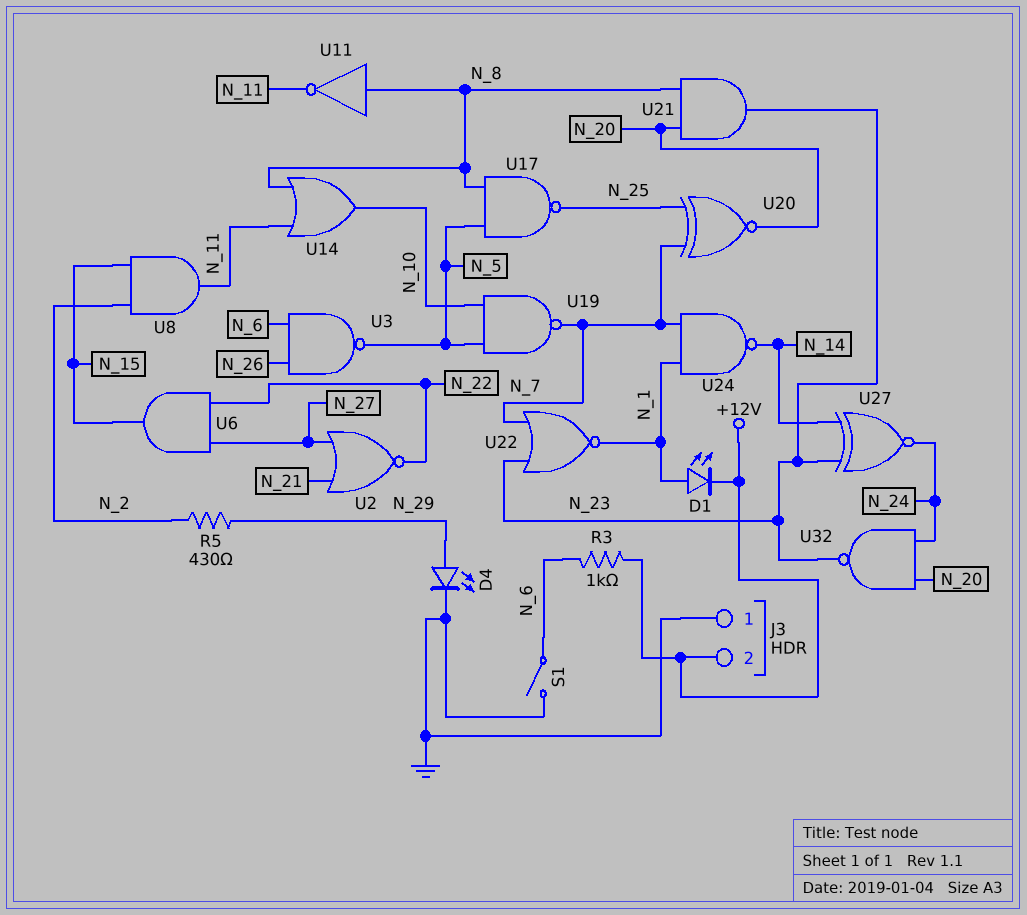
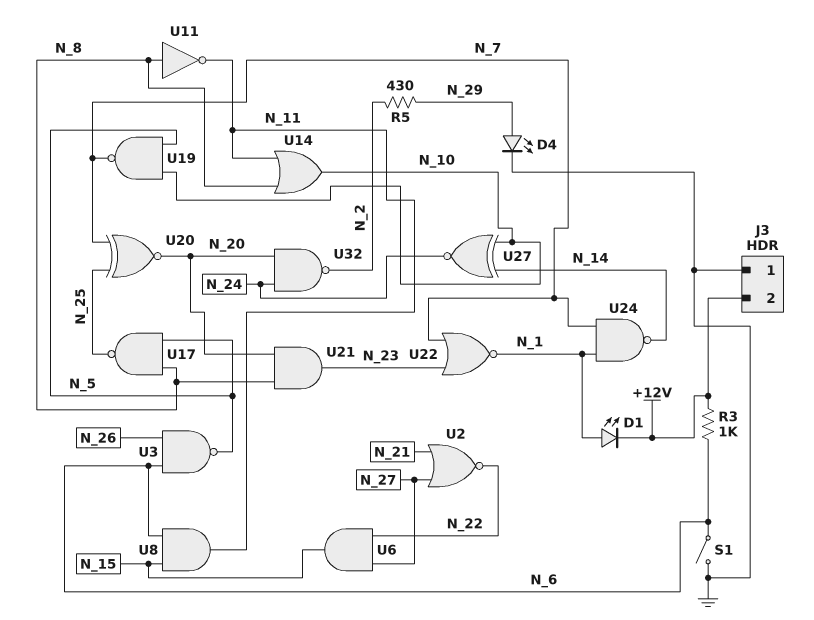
U8: AND (in N_2, in N_15, out N_11) -> AND (in N_6, in N_15, out N_11)
U27: XNOR (in N_14, in N_23, out N_24) -> XNOR (in N_10, in N_14, out N_24)
U32: NAND (in N_20, in N_24, out N_23) -> NAND (in N_20, in N_24, out N_2)

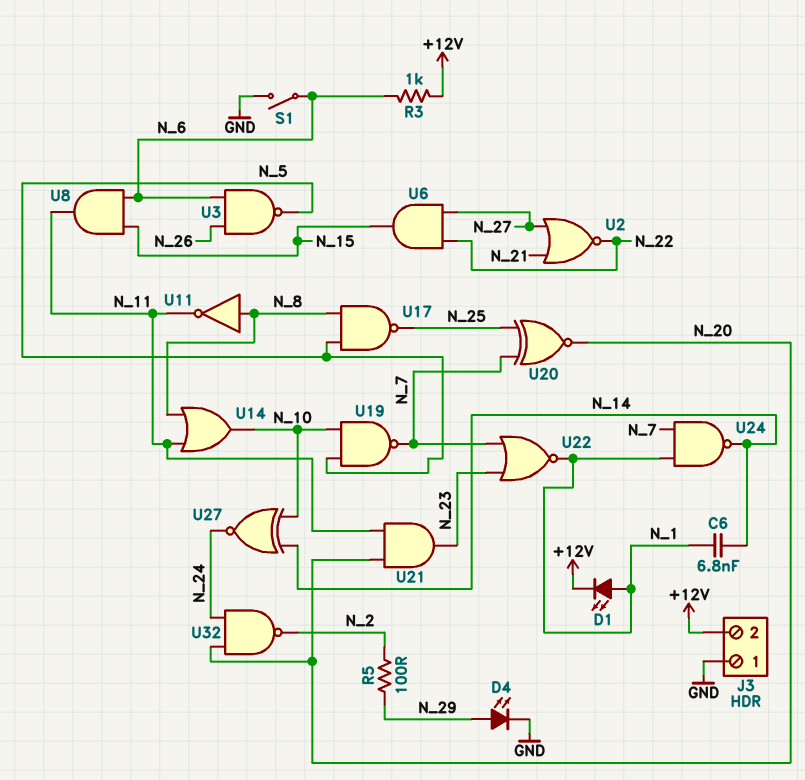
C6: none -> 6.8nF (N_1, N_14)
R5: 430 (N_2, N_29) -> 100 (N_2, N_29)
U21: AND (in N_8, in N_20, out N_23) -> AND (in N_11, in N_20, out N_23)

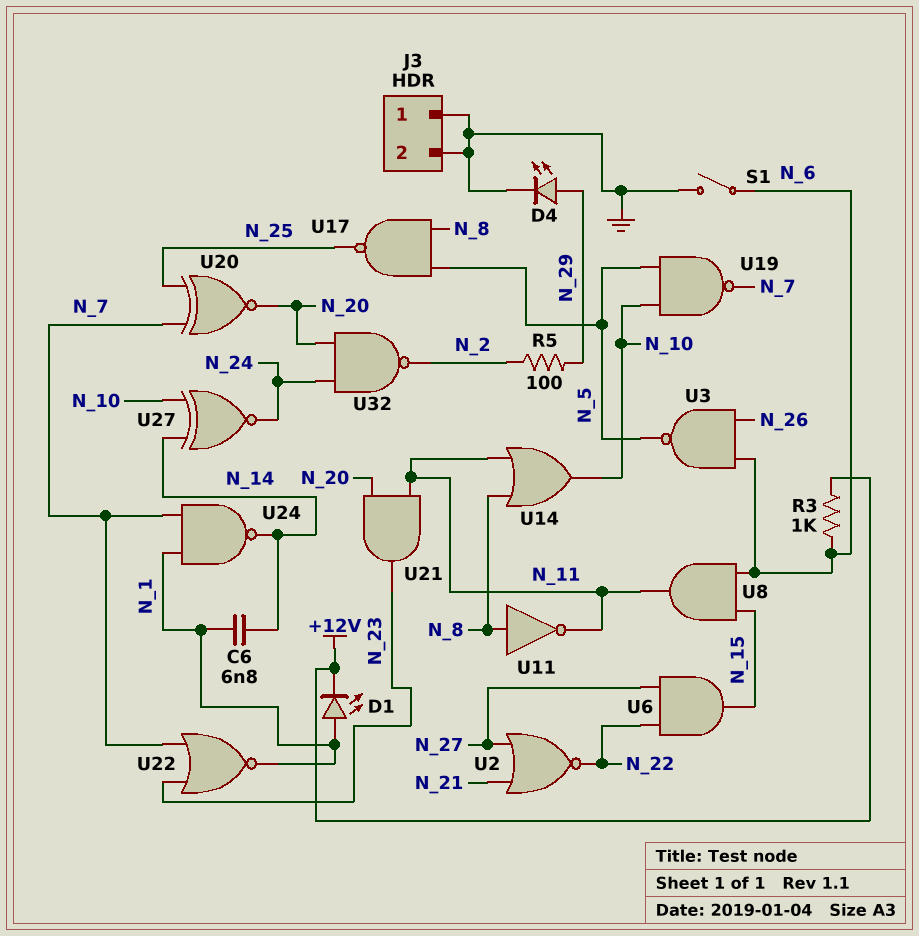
J3 pin 2: +12V -> GND

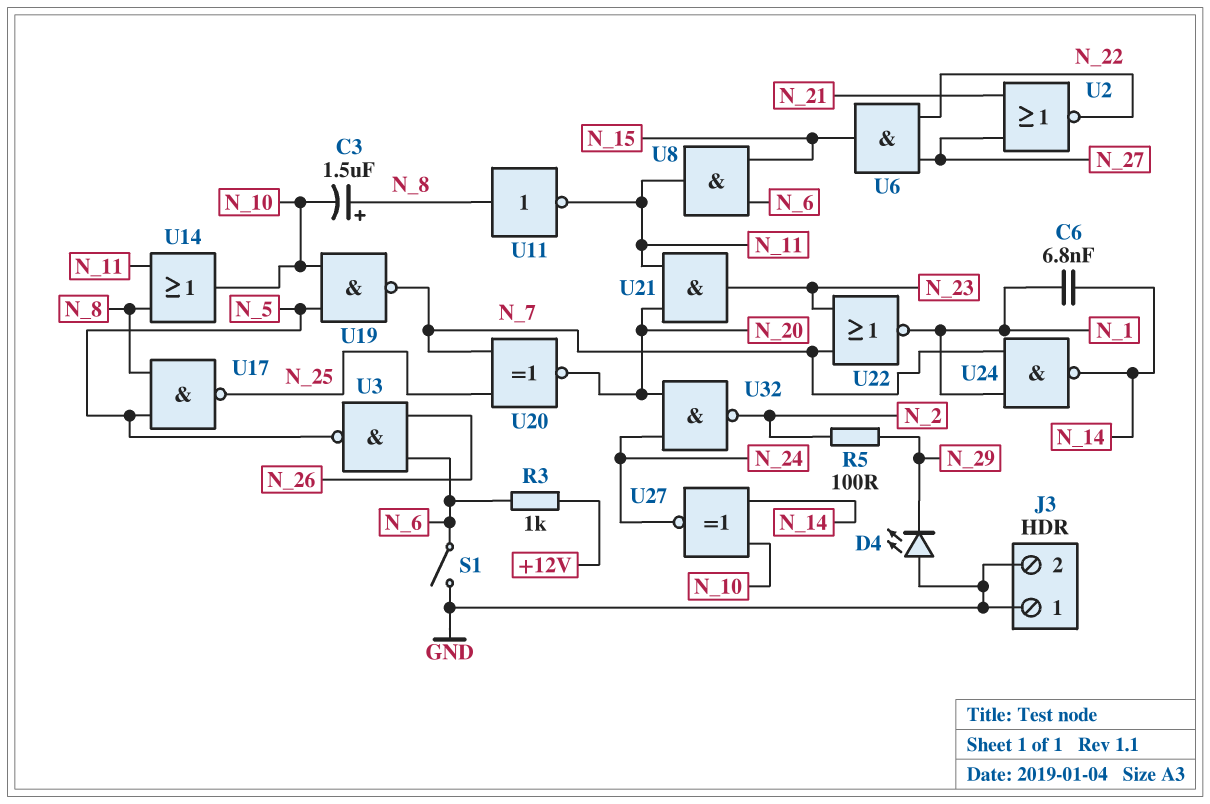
C3: none -> 1.5uF (plus N_8, minus N_10)
D1: LED (A N_1, K +12V) -> none
D4: LED (A N_29, K GND) -> LED (A GND, K N_29)

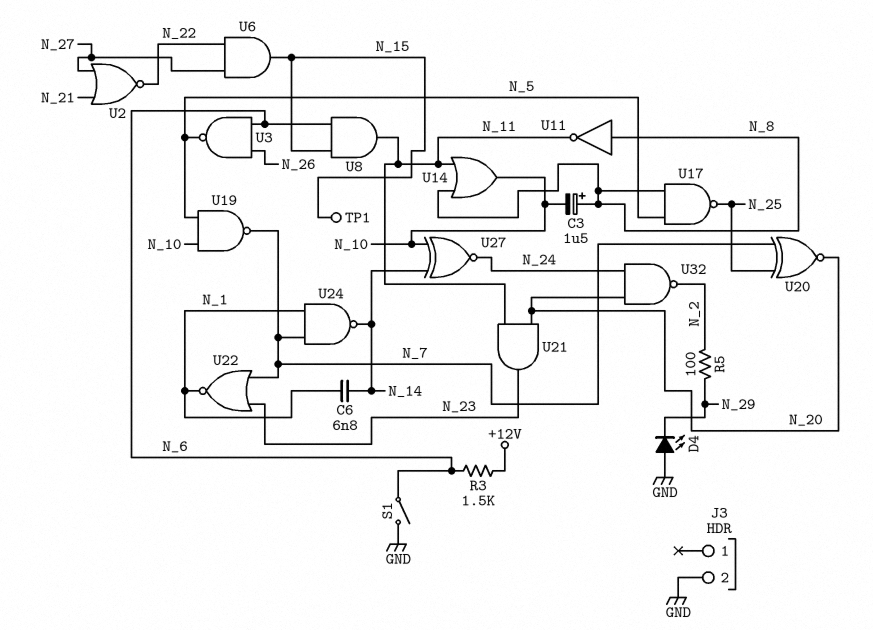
J3 pin 1: GND -> none
R3: 1k (+12V, N_6) -> 1.5k (+12V, N_6)
TP1: none -> test point (N_15)

